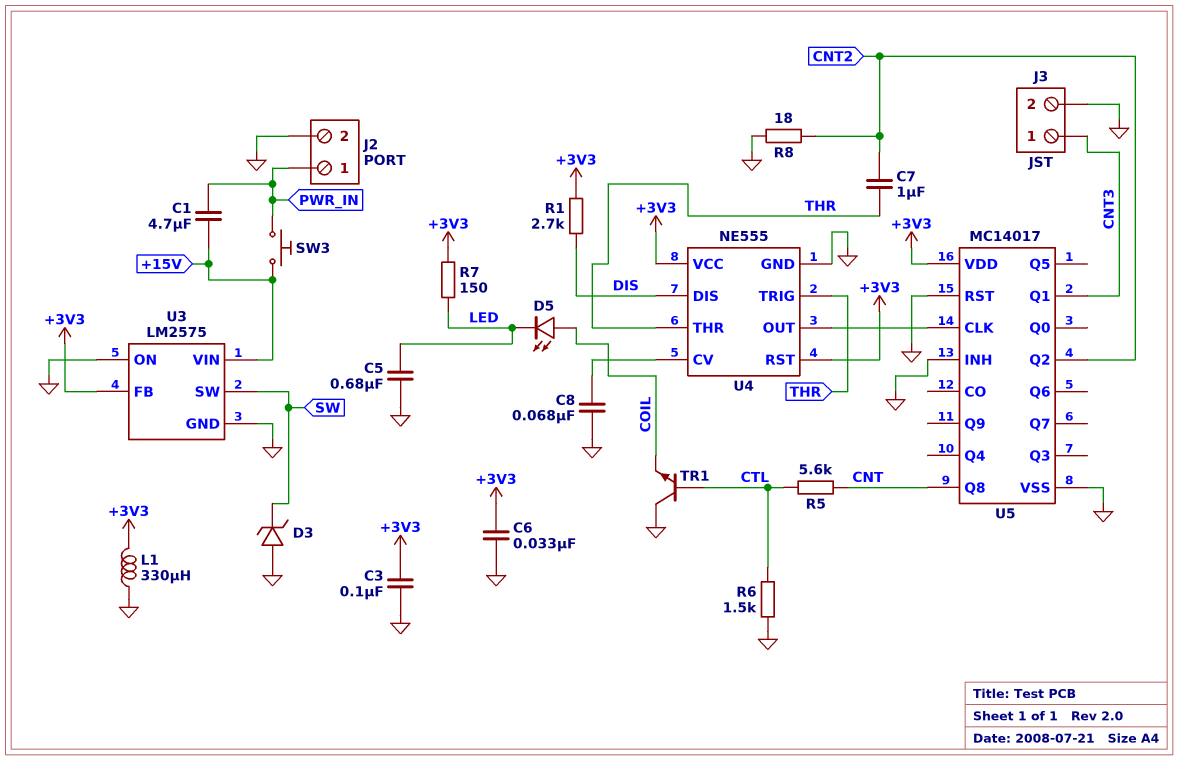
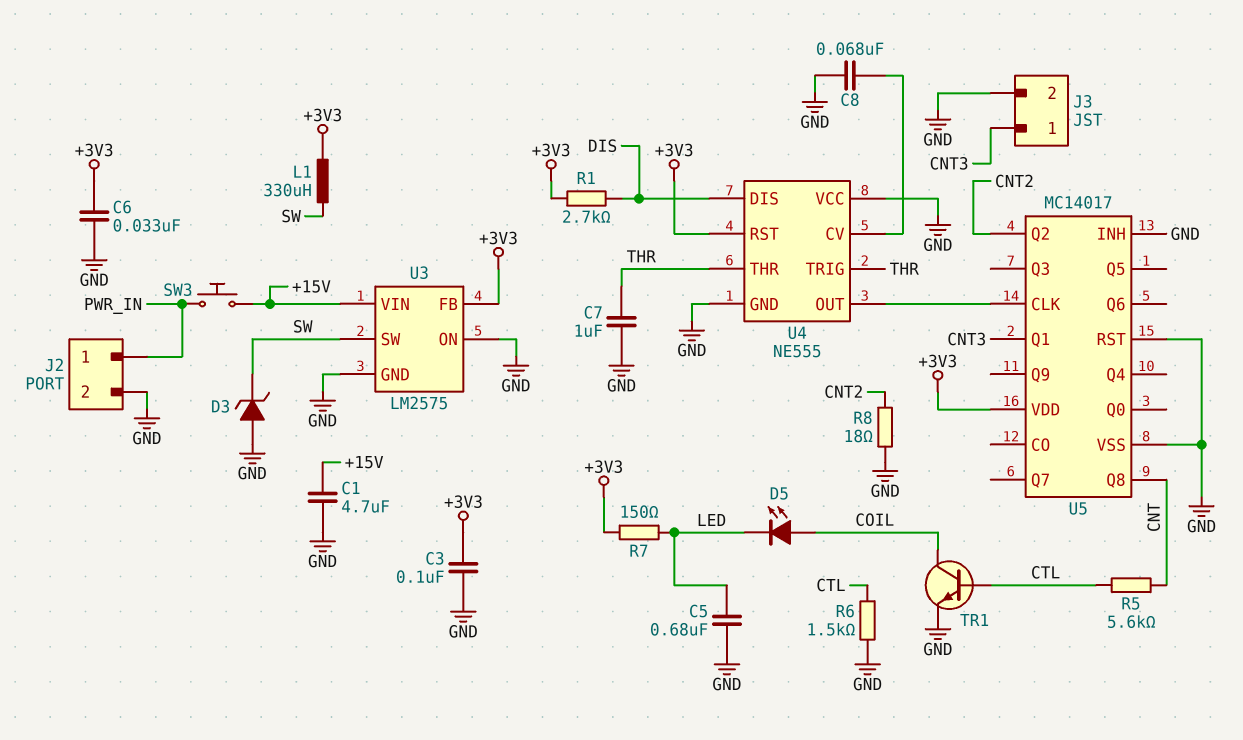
C1: 4.7uF (+15V, PWR_IN) -> 4.7uF (+15V, GND)
C7: 1uF (CNT2, THR) -> 1uF (GND, THR)
L1: 330uH (+3V3, GND) -> 330uH (+3V3, SW)
TR1: NPN (B CTL, C GND, E COIL) -> NPN (B CTL, C COIL, E GND)
U4 pin VCC: +3V3 -> GND

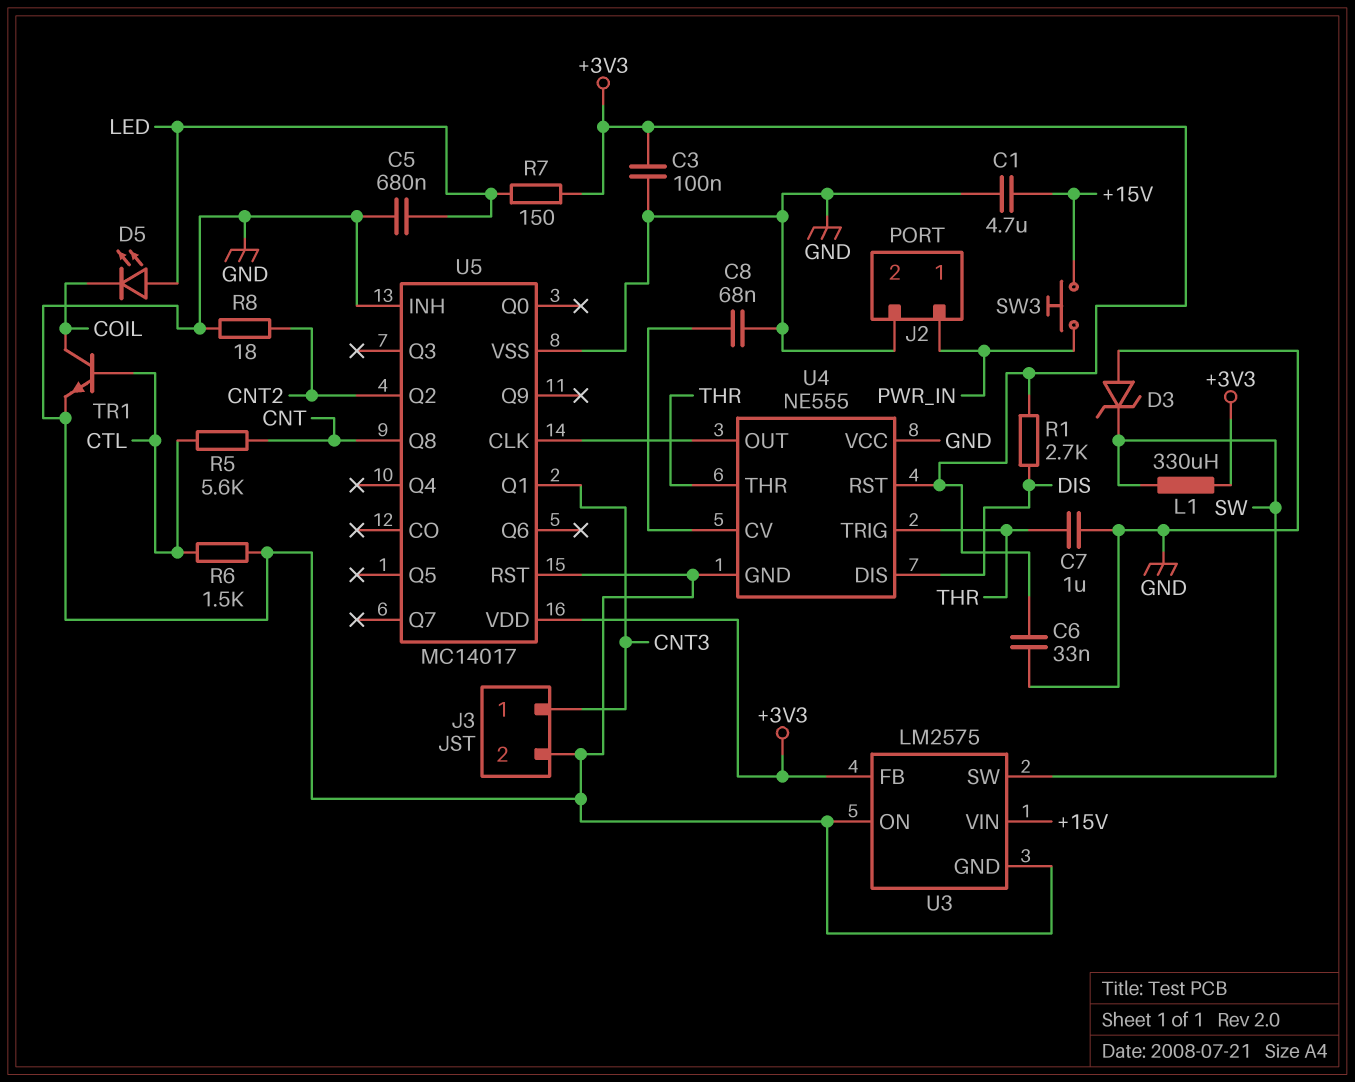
D5: LED (A COIL, K LED) -> LED (A LED, K COIL)

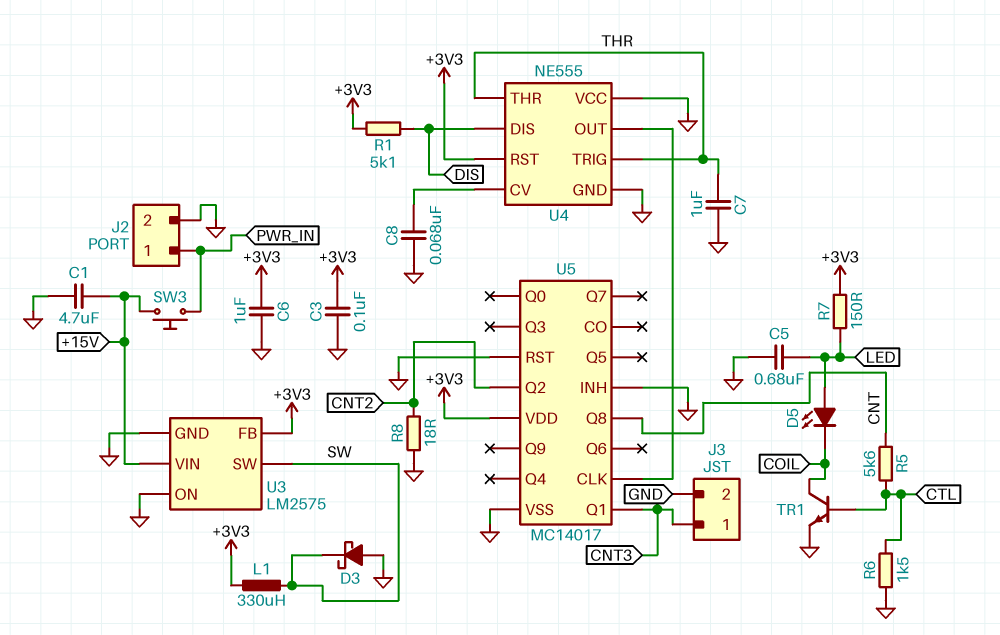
C6: 33nF (+3V3, GND) -> 1uF (+3V3, GND)
D3: zener (A GND, K SW) -> schottky (A GND, K SW)
R1: 2.7k (+3V3, DIS) -> 5.1k (+3V3, DIS)

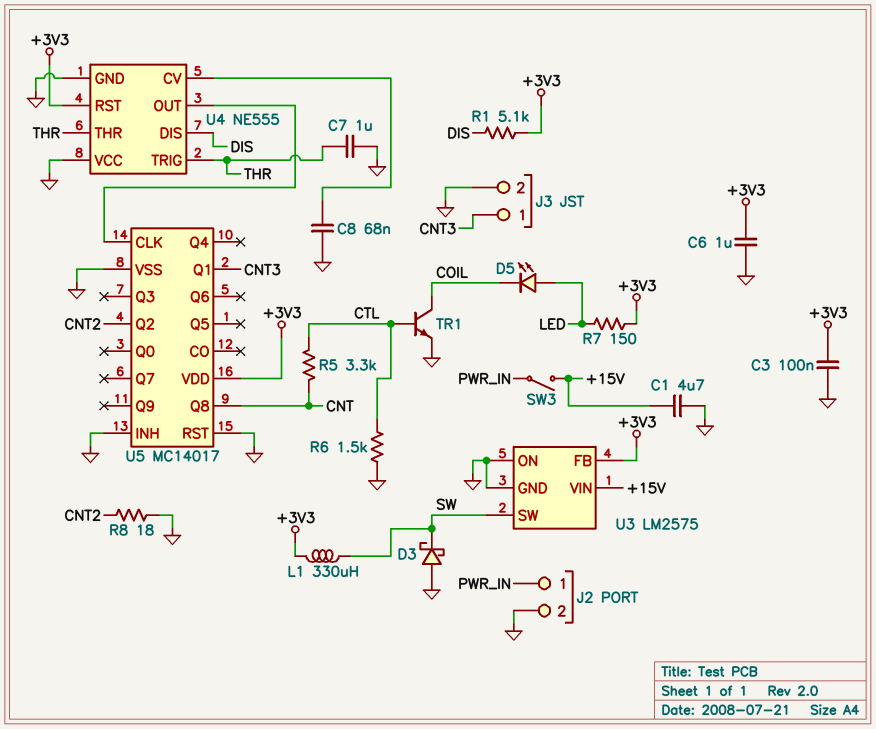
C5: 680nF (GND, LED) -> none
R5: 5.6k (CNT, CTL) -> 3.3k (CNT, CTL)
SW3: button (+15V, PWR_IN) -> switch (+15V, PWR_IN)

